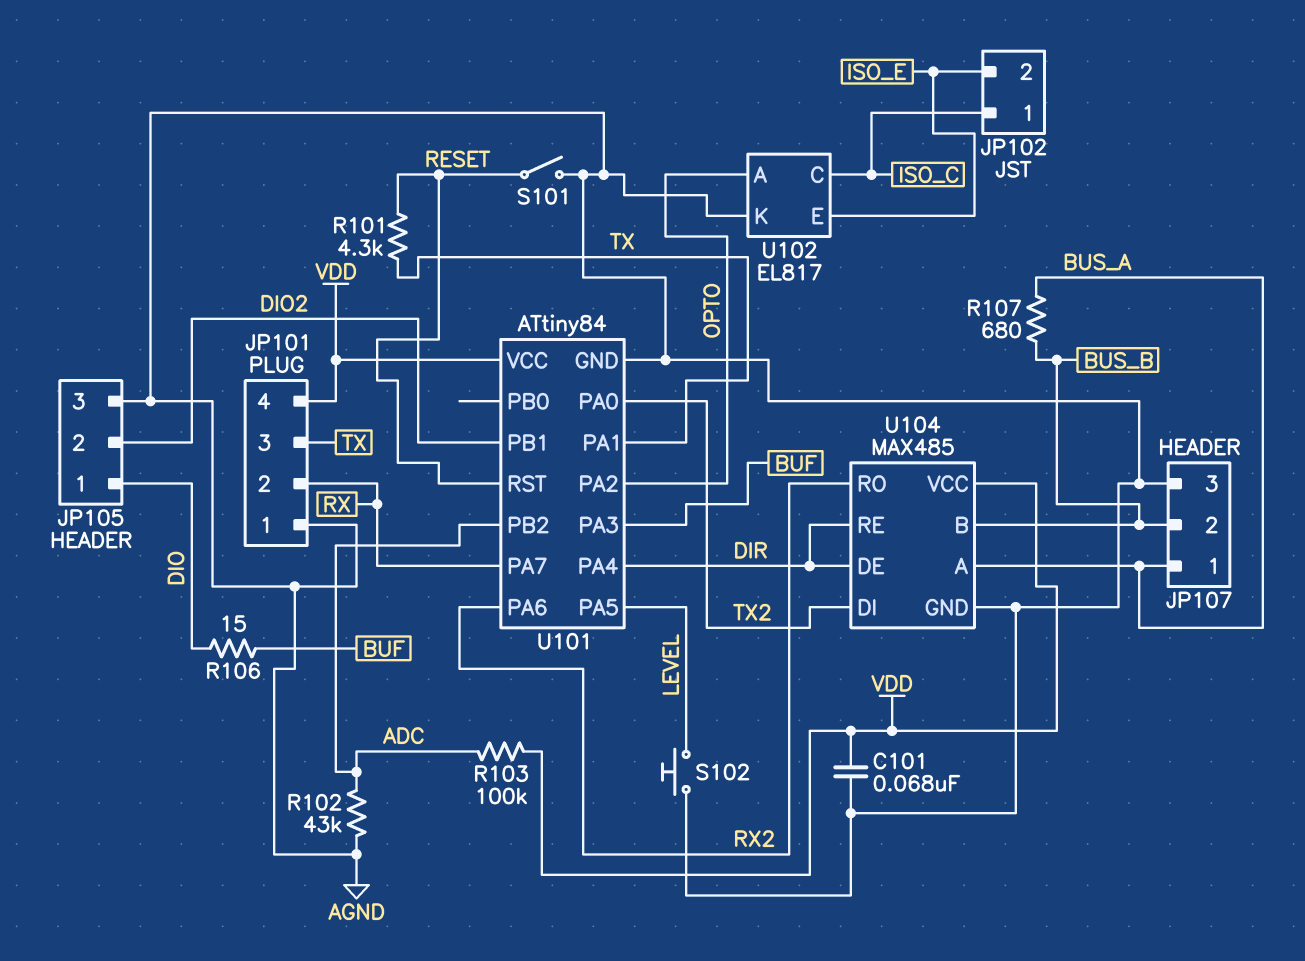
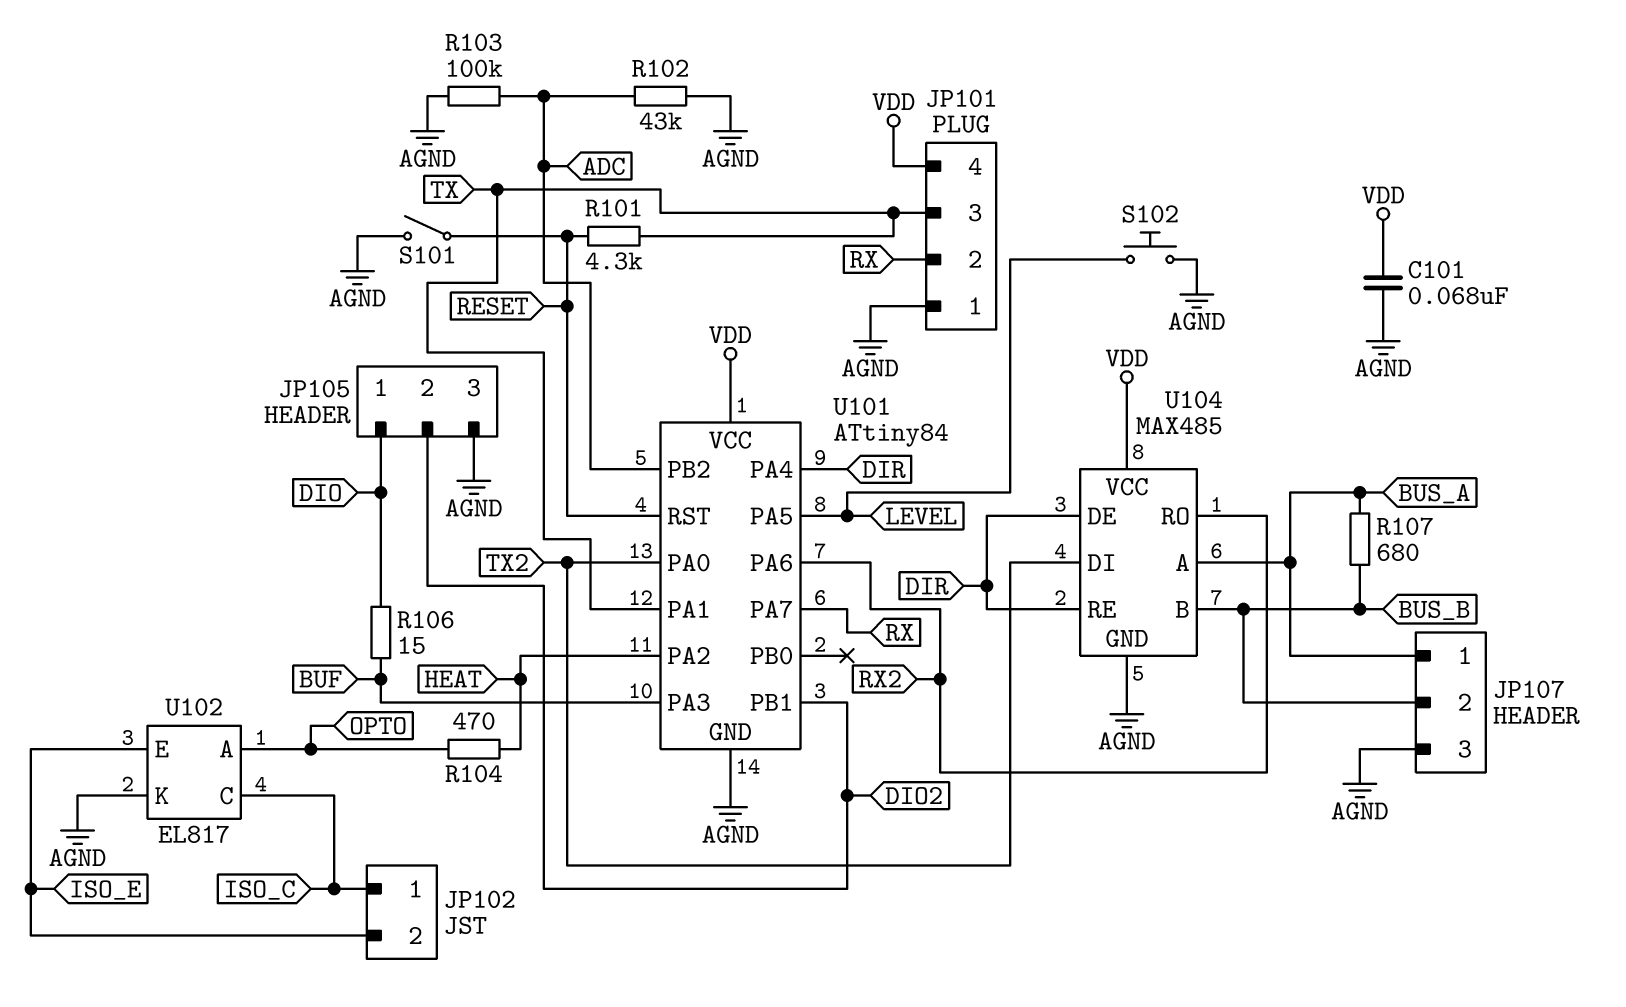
R103: 100k (ADC, VDD) -> 100k (ADC, AGND)
R104: none -> 470 (HEAT, OPTO)
U101 pin PA2: OPTO -> HEAT

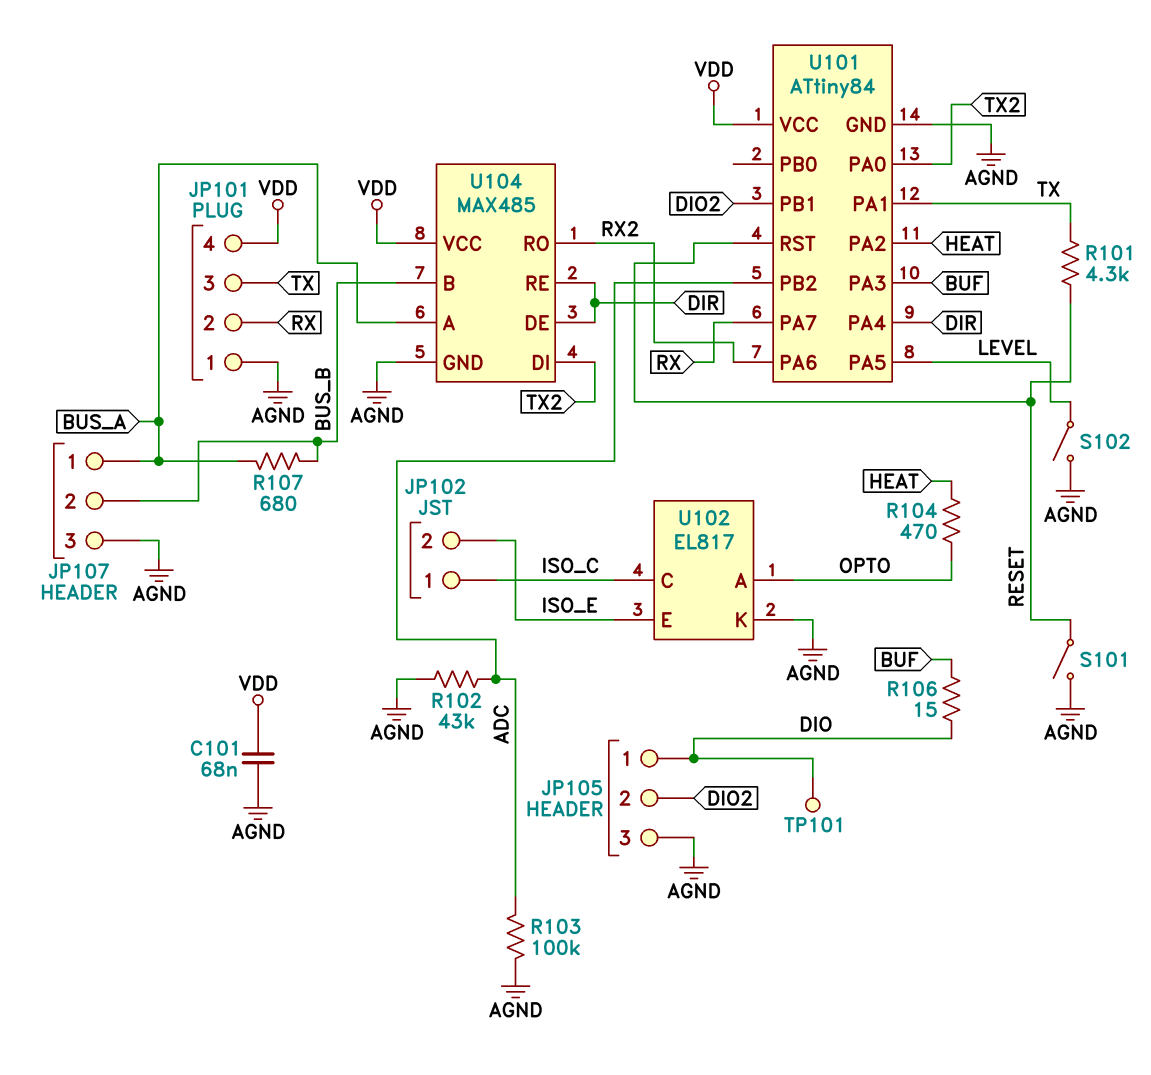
S102: button (AGND, LEVEL) -> switch (AGND, LEVEL)
TP101: none -> test point (DIO)

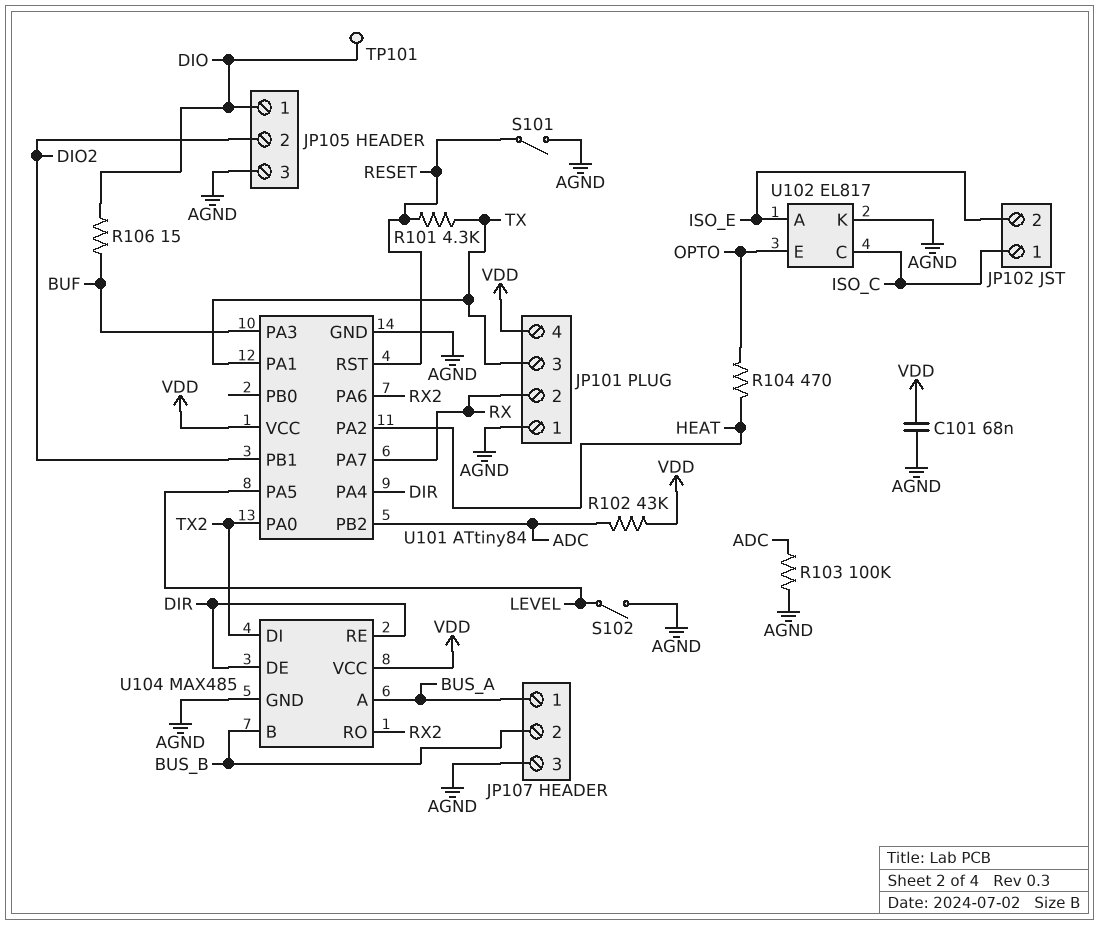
R102: 43k (ADC, AGND) -> 43k (ADC, VDD)
R107: 680 (BUS_A, BUS_B) -> none
U102 pin A: OPTO -> ISO_E
U102 pin E: ISO_E -> OPTO

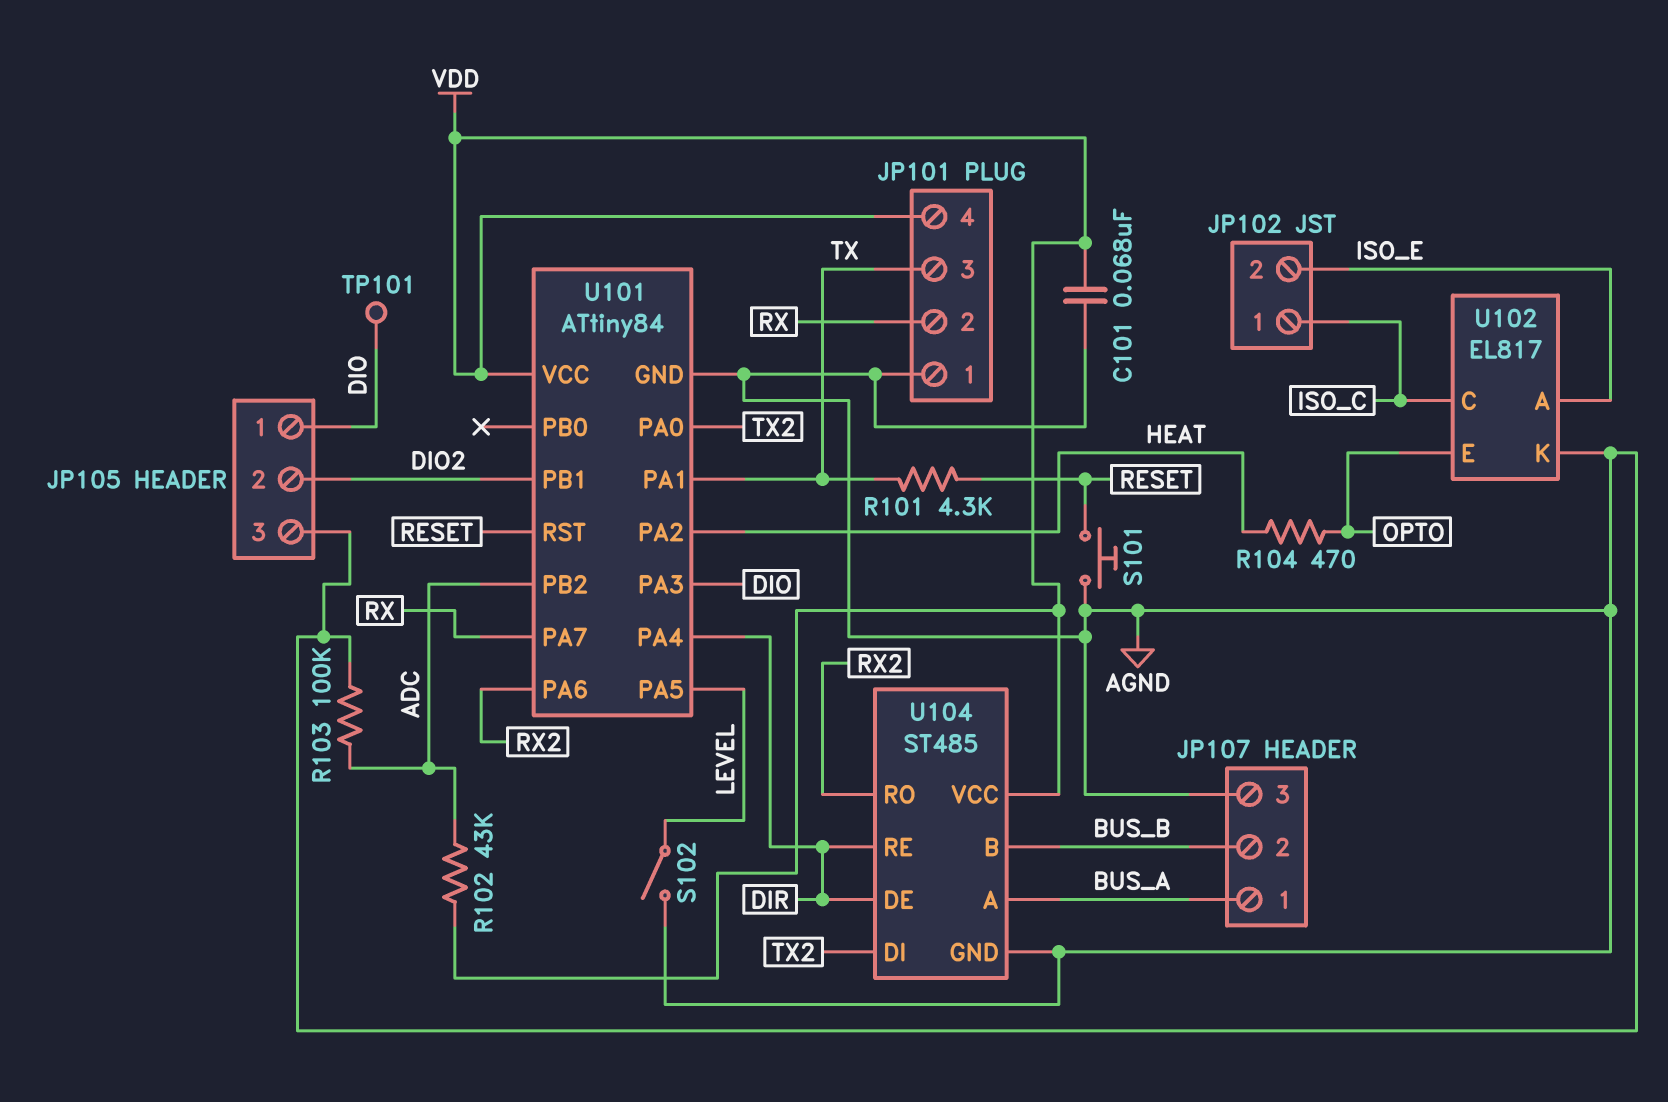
R106: 15 (BUF, DIO) -> none
S101: switch (AGND, RESET) -> button (AGND, RESET)
U101 pin PA3: BUF -> DIO
U104: MAX485 -> ST485

